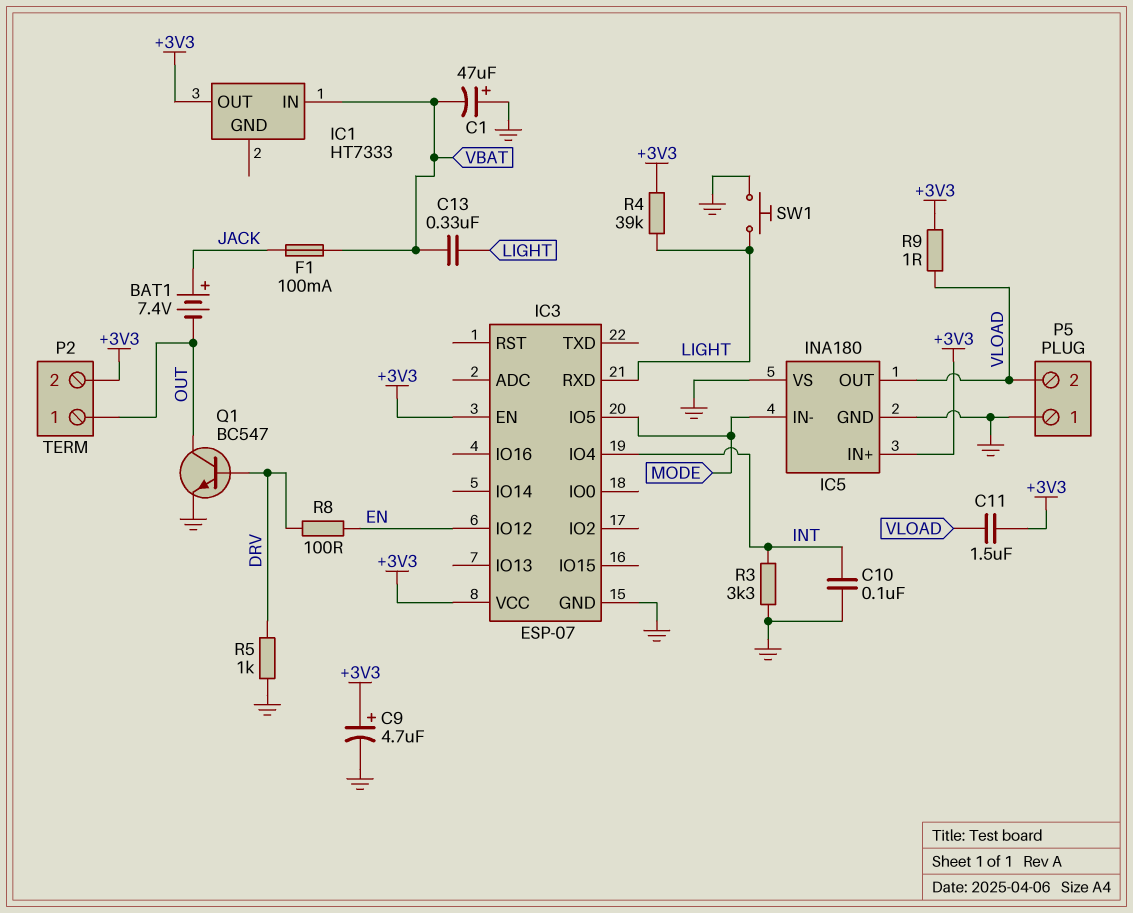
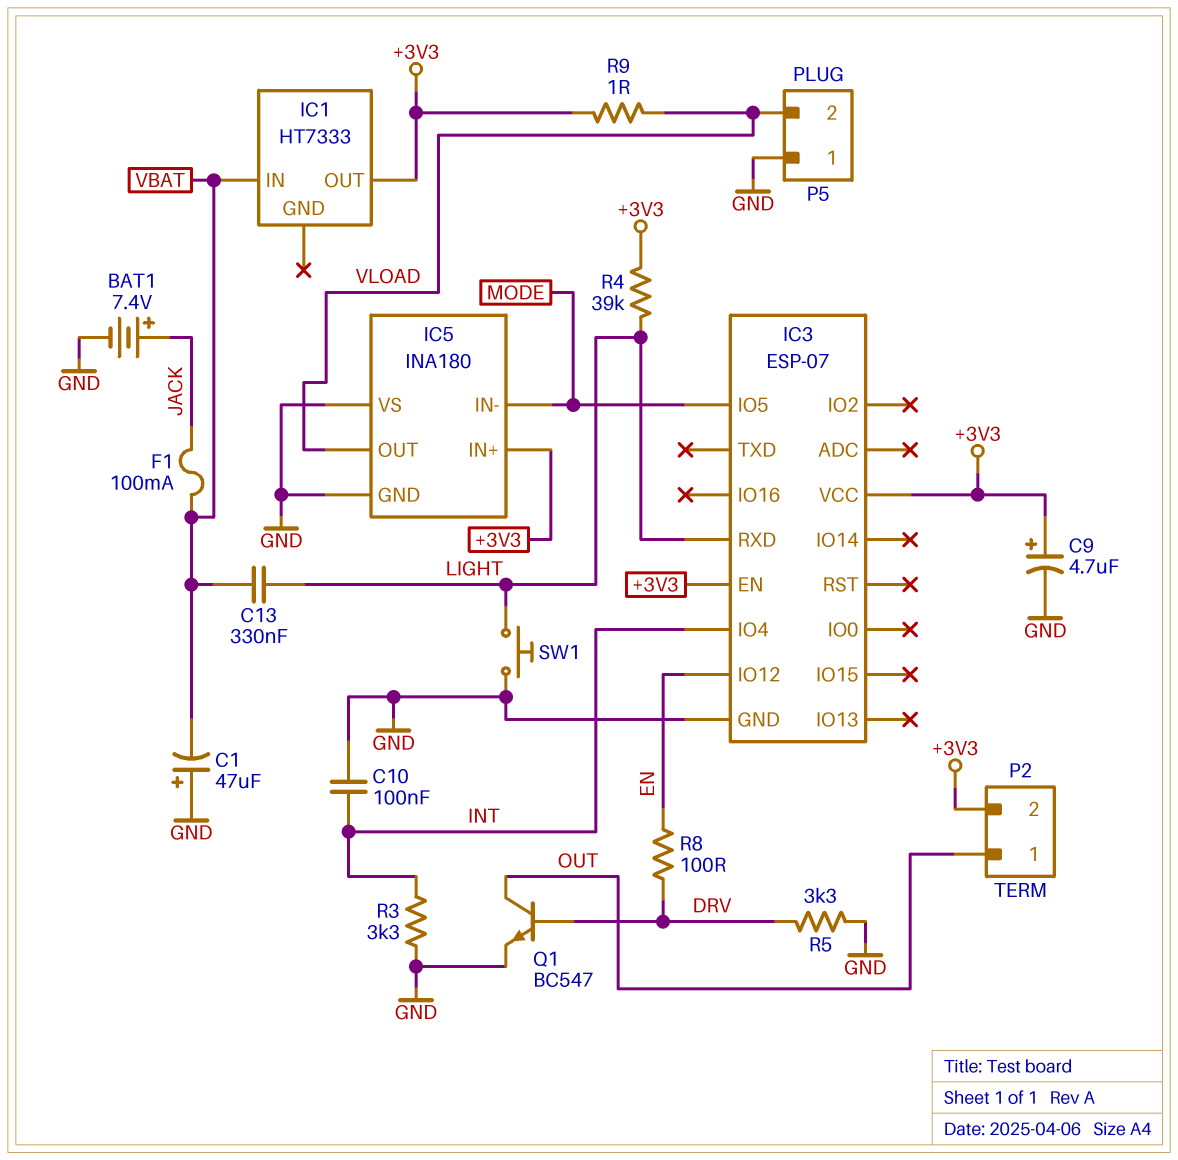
BAT1: 7.4V (plus JACK, minus OUT) -> 7.4V (plus JACK, minus GND)
C11: 1.5uF (+3V3, VLOAD) -> none
R5: 1k (DRV, GND) -> 3.3k (DRV, GND)

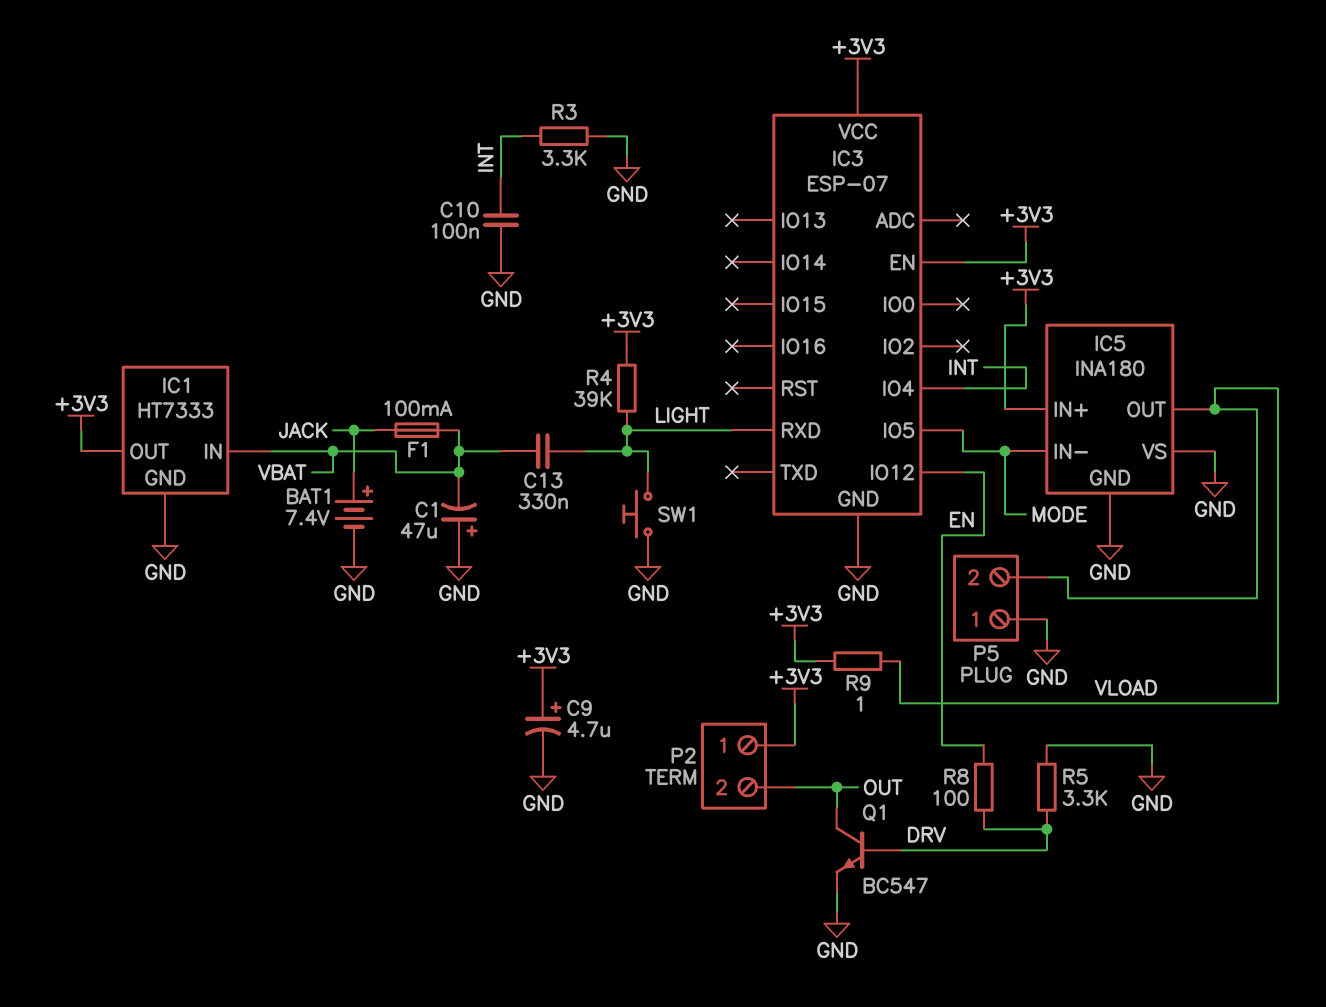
IC1 pin GND: none -> GND
P2 pin 1: OUT -> +3V3
P2 pin 2: +3V3 -> OUT

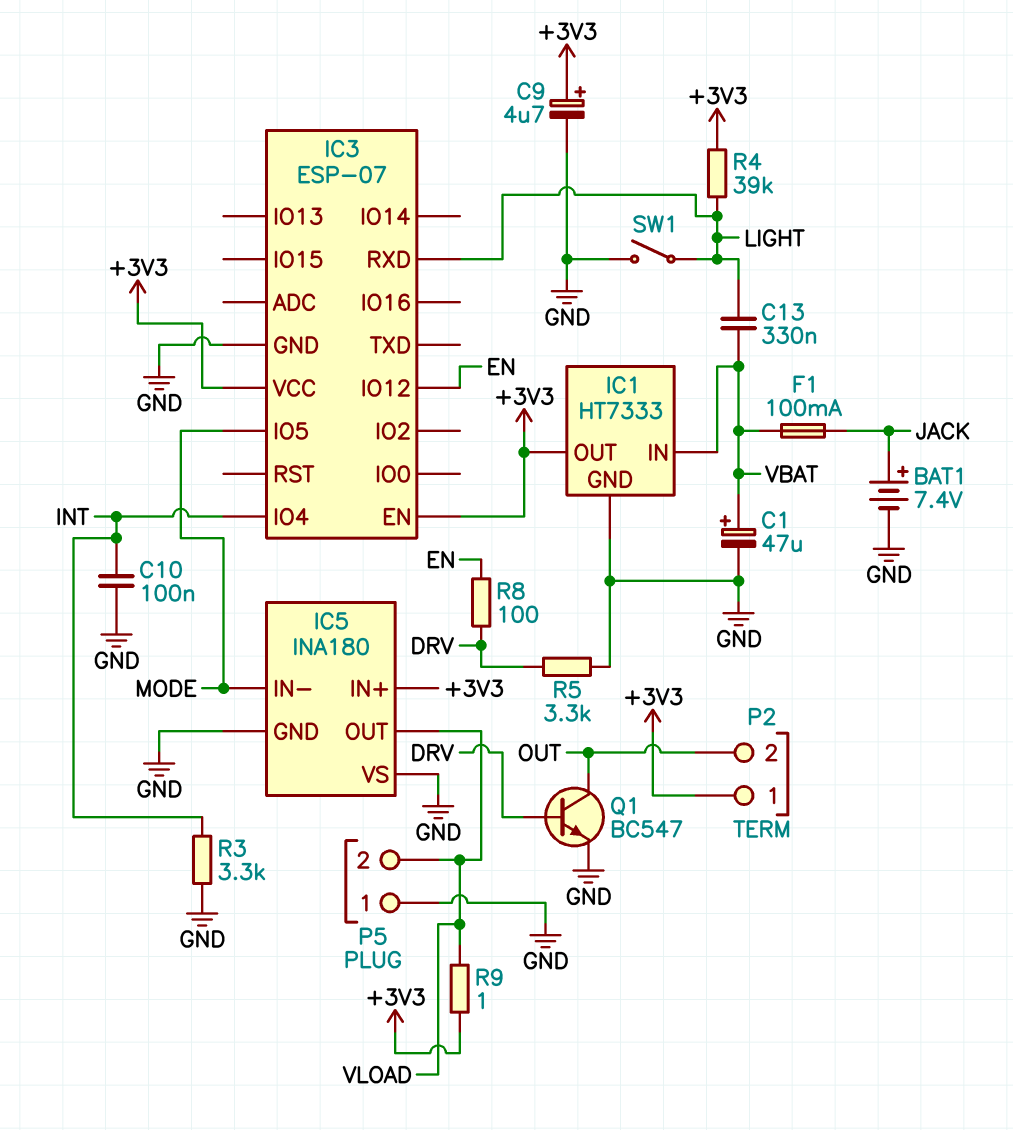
C1: 47uF (plus GND, minus VBAT) -> 47uF (plus VBAT, minus GND)
SW1: button (GND, LIGHT) -> switch (GND, LIGHT)

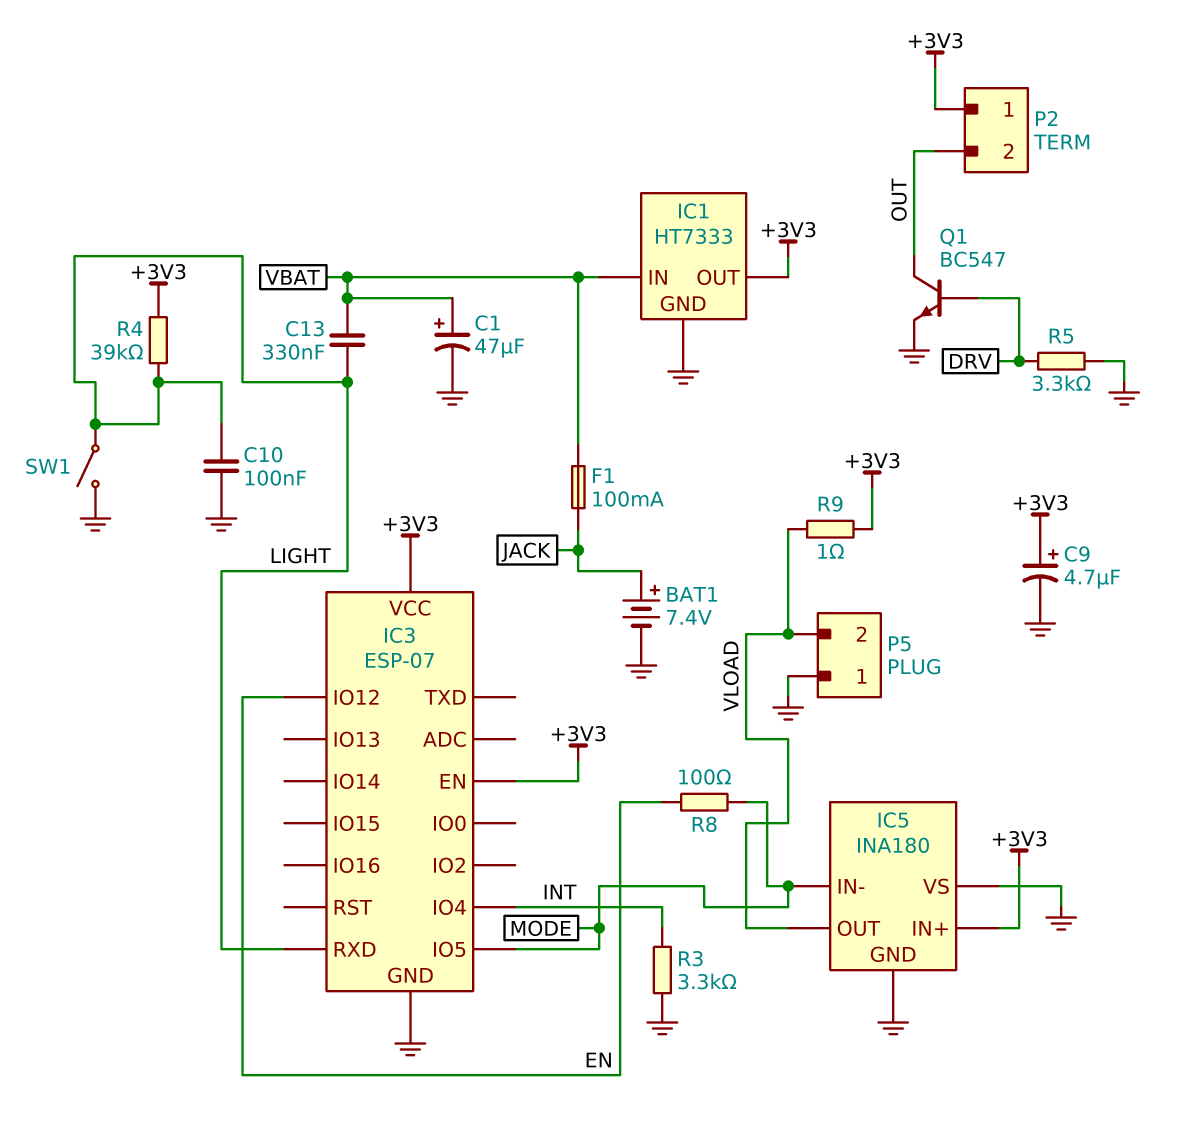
C10: 100nF (GND, INT) -> 100nF (GND, LIGHT)
R8: 100 (DRV, EN) -> 100 (EN, MODE)

